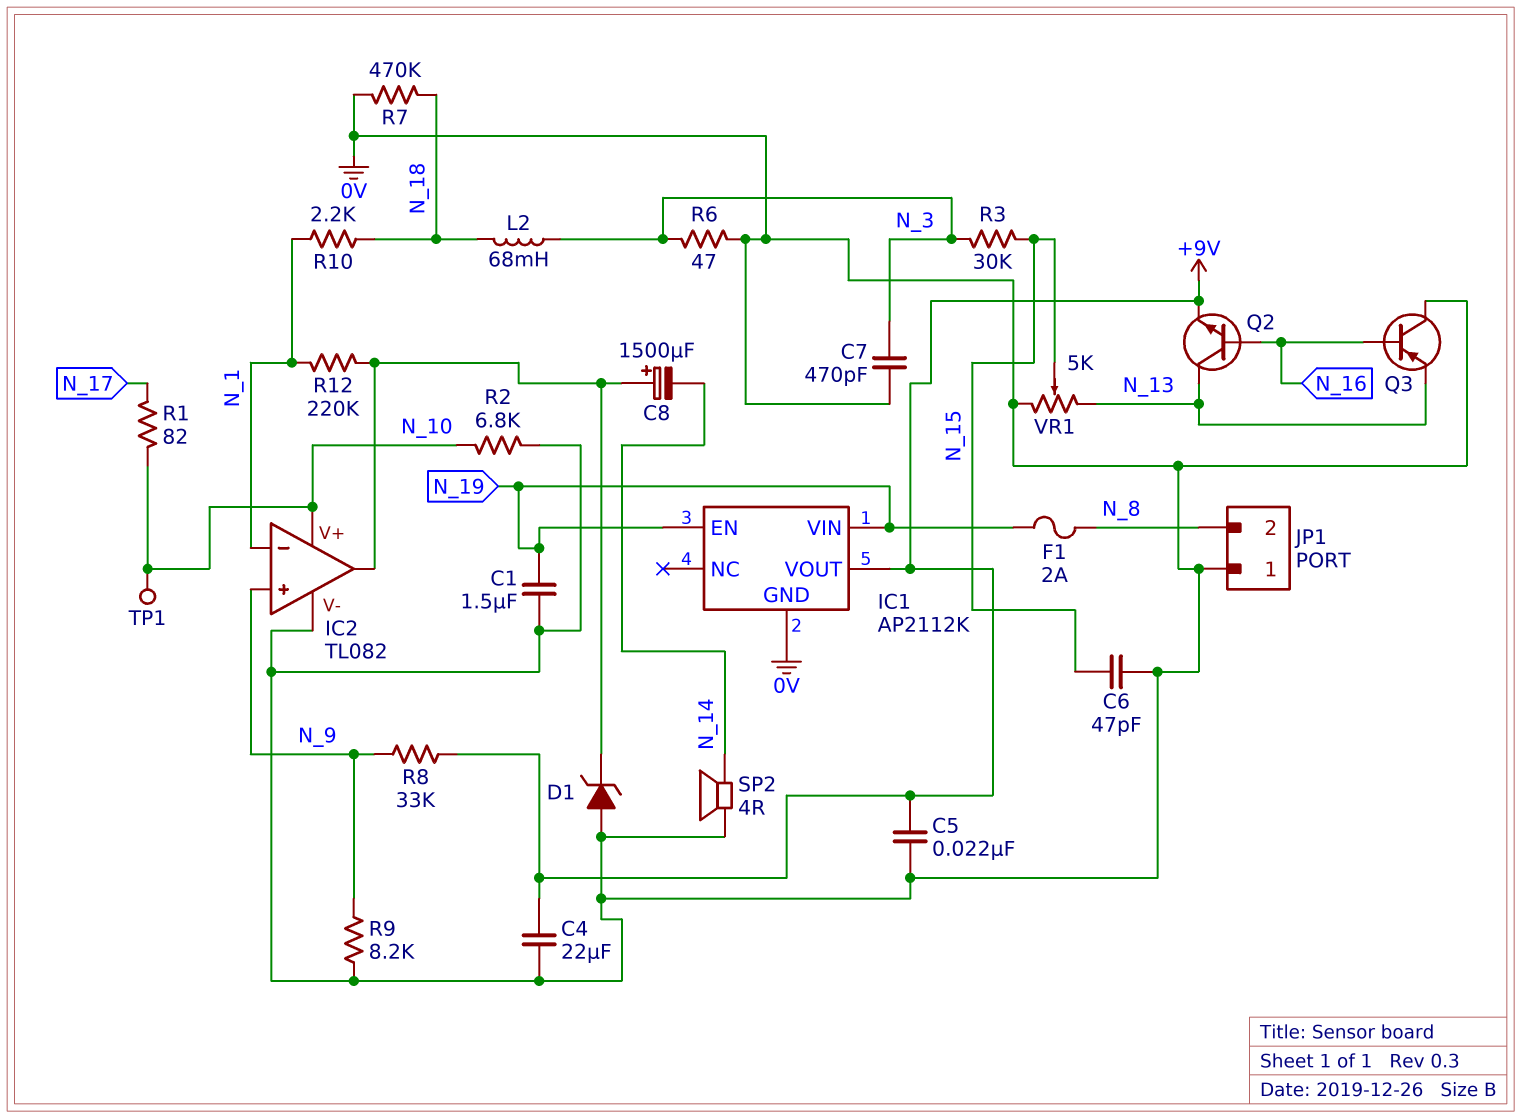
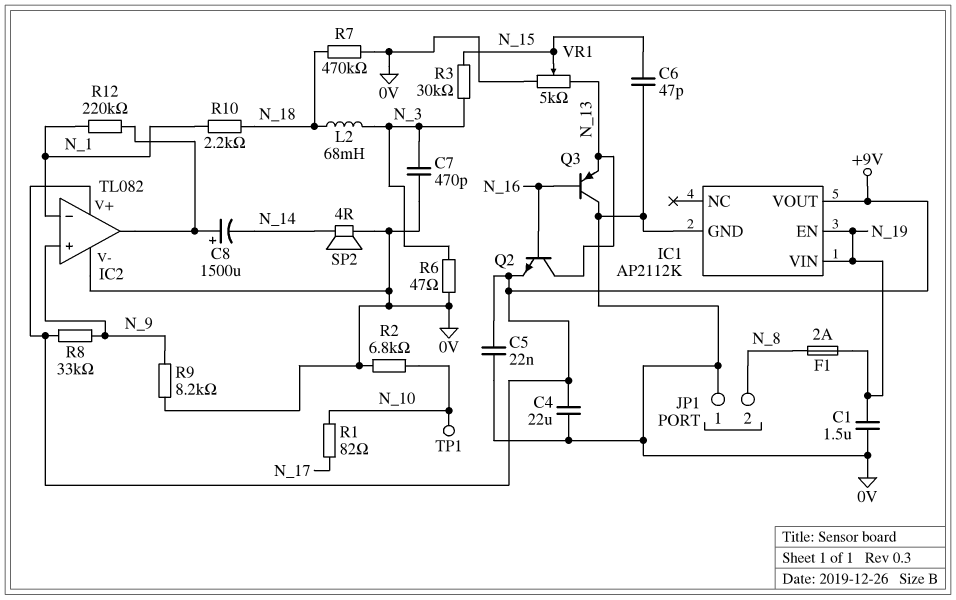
D1: zener (A 0V, K IC2/out) -> none
IC2 pin V+: N_10 -> +9V

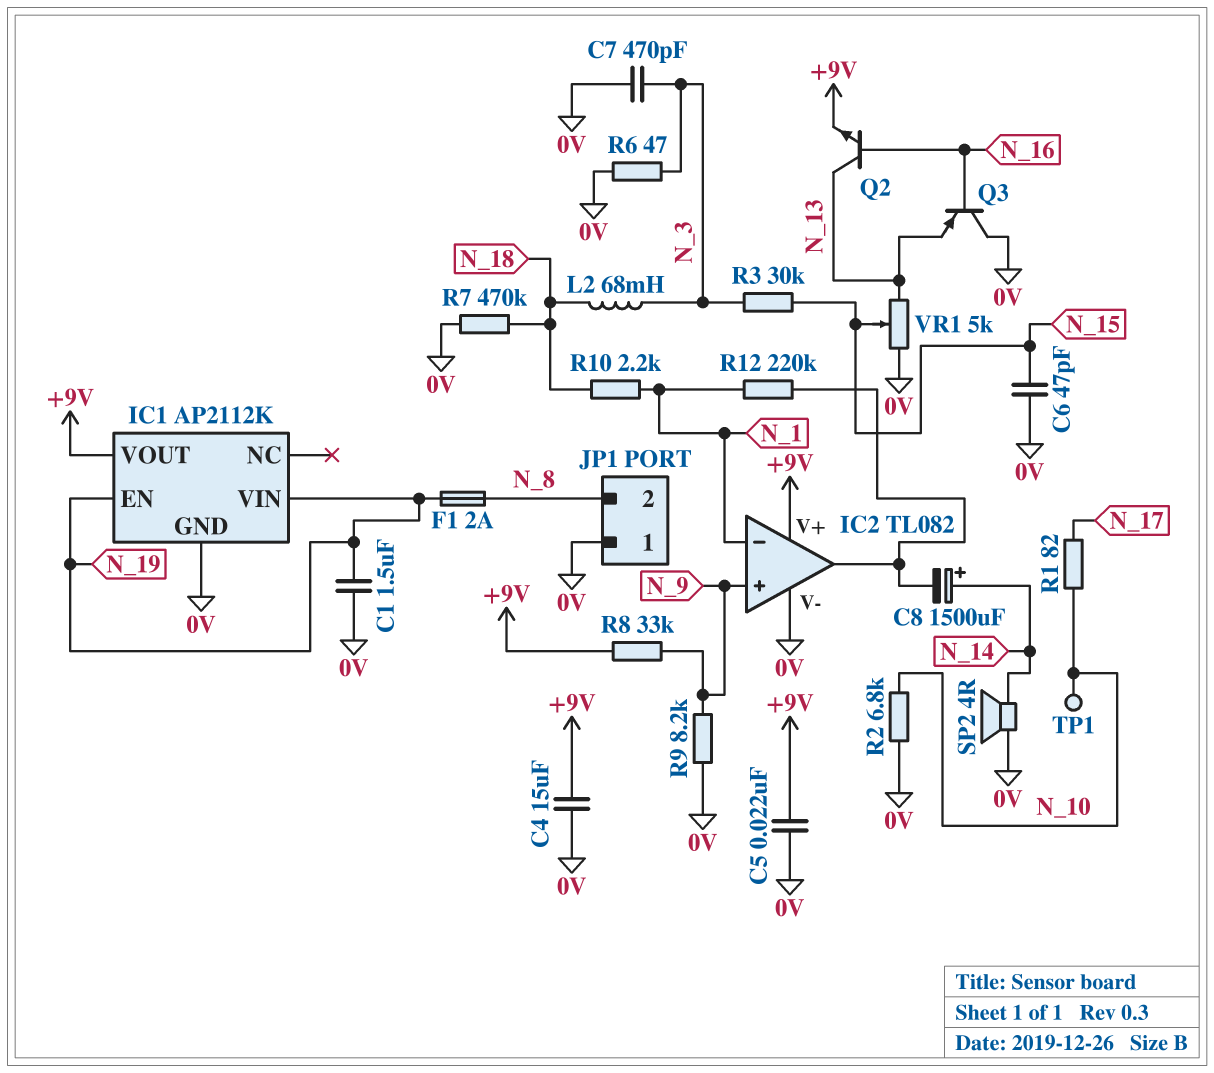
C4: 22uF (+9V, 0V) -> 15uF (+9V, 0V)
C8: 1500uF (plus IC2/out, minus N_14) -> 1500uF (plus N_14, minus IC2/out)

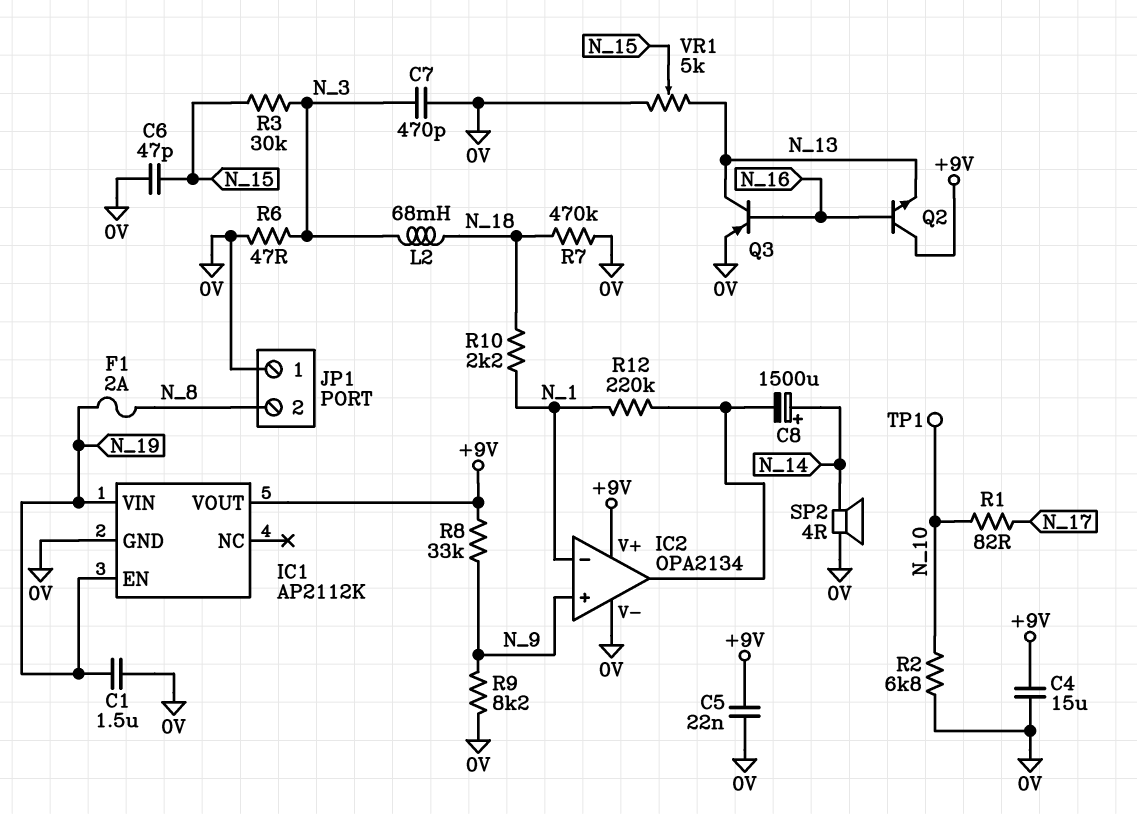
IC2: TL082 -> OPA2134
Q2: NPN (B N_16, C N_13, E +9V) -> NPN (B N_16, C +9V, E N_13)
Q3: PNP (B N_16, C 0V, E N_13) -> PNP (B N_16, C N_13, E 0V)

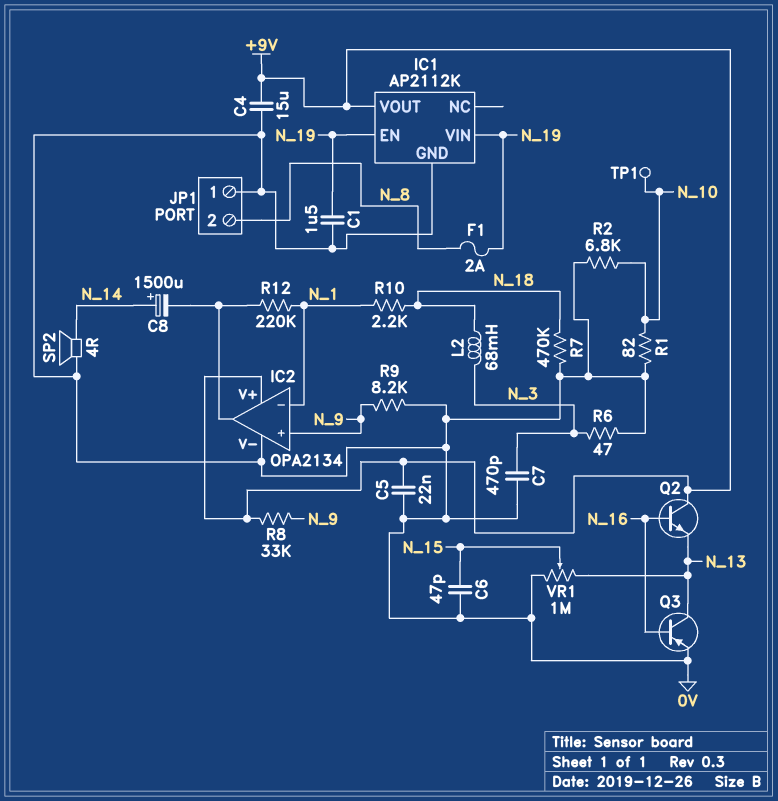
R1: 82 (N_10, N_17) -> 82 (0V, N_10)
R3: 30k (N_3, N_15) -> none
VR1: 5k (0V, N_13, wiper N_15) -> 1M (0V, N_13, wiper N_15)

